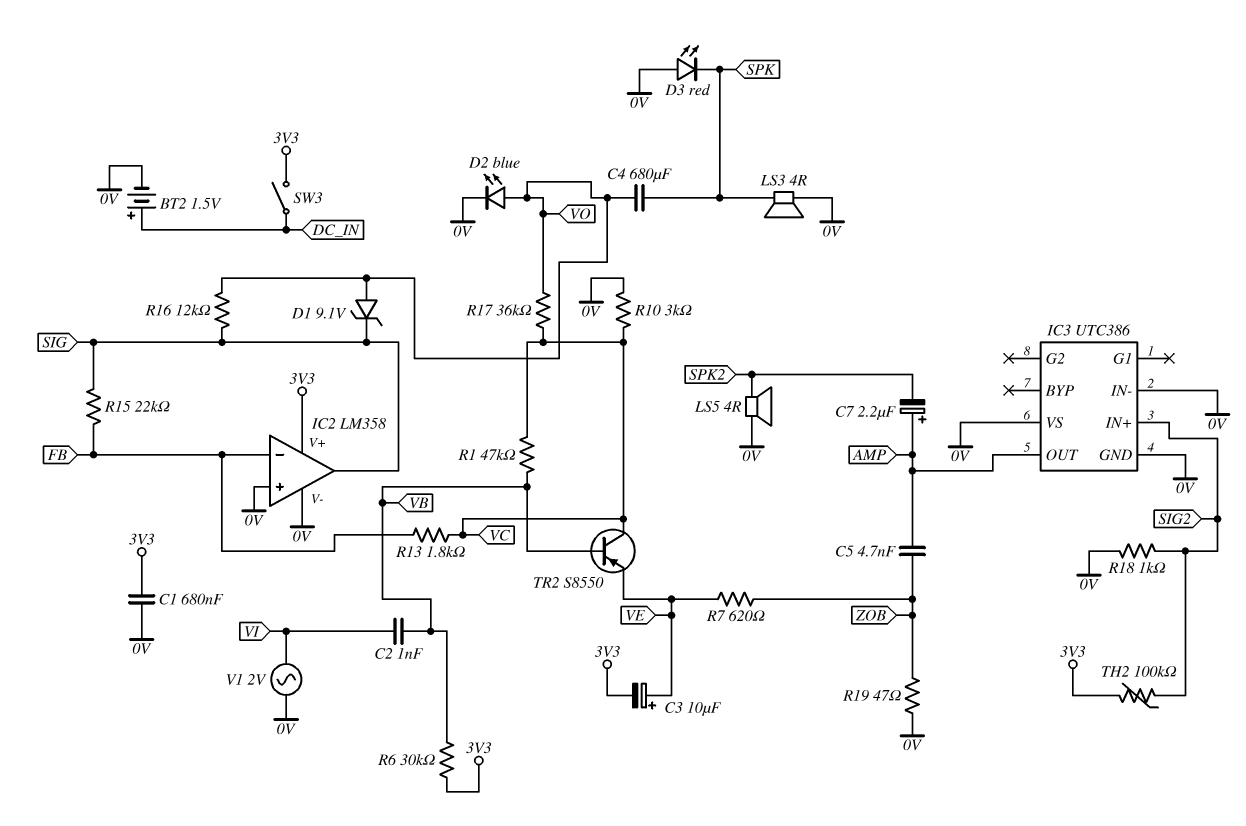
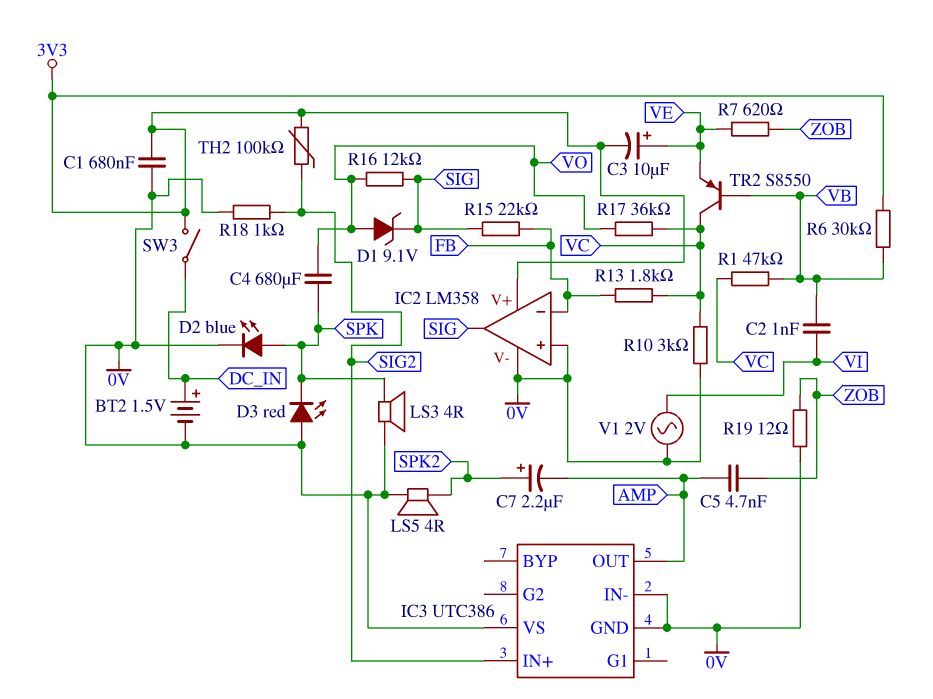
C7: 2.2uF (plus AMP, minus SPK2) -> 2.2uF (plus SPK2, minus AMP)
D2: LED blue (A VO, K 0V) -> LED blue (A SPK, K 0V)
R19: 47 (0V, ZOB) -> 12 (0V, ZOB)

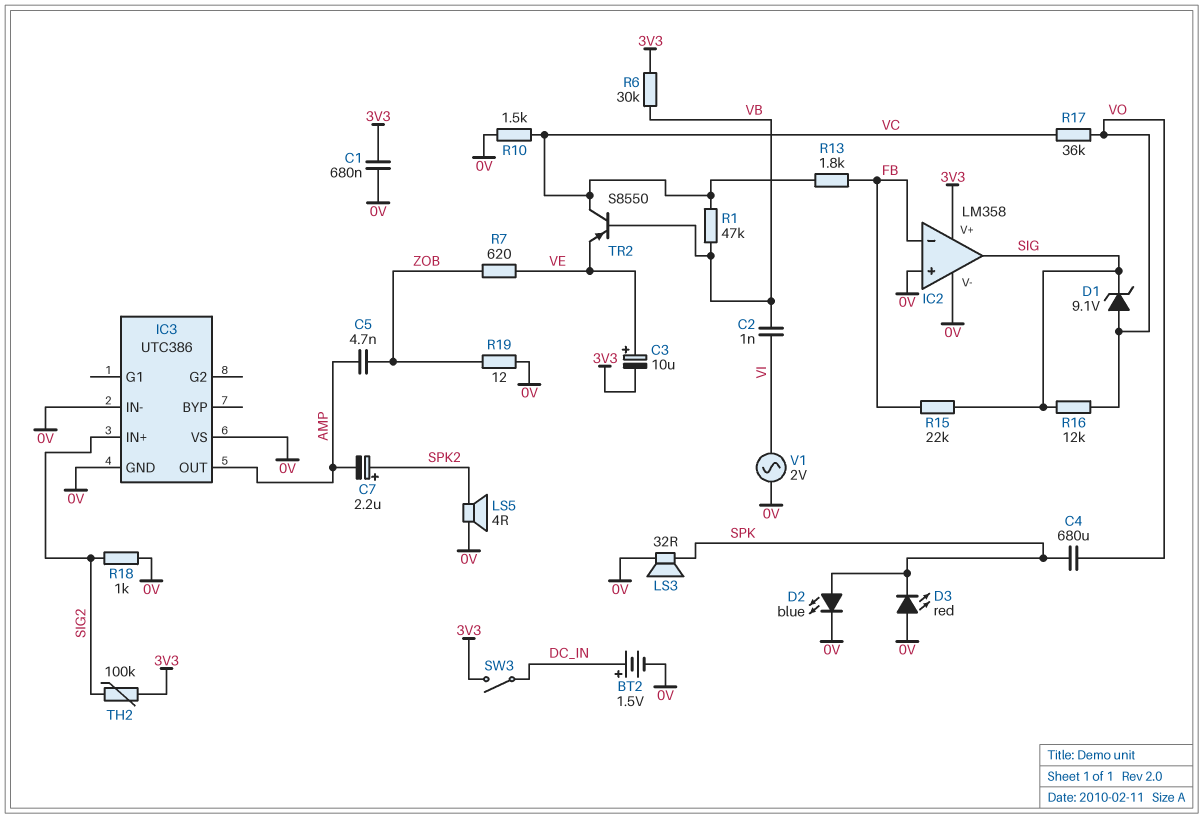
LS3: speaker 4R (0V, SPK) -> speaker 32R (0V, SPK)
R10: 3k (0V, VC) -> 1.5k (0V, VC)

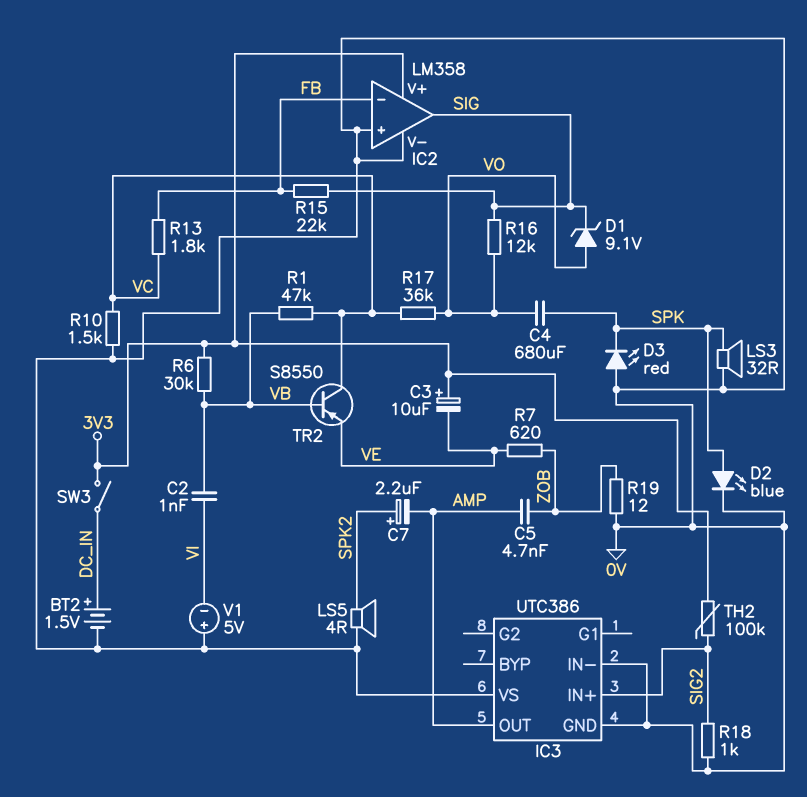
C1: 680nF (0V, 3V3) -> none
C3: 10uF (plus VE, minus 3V3) -> 10uF (plus 3V3, minus VE)
V1: AC 2V (0V, VI) -> 5V (plus 0V, minus VI)

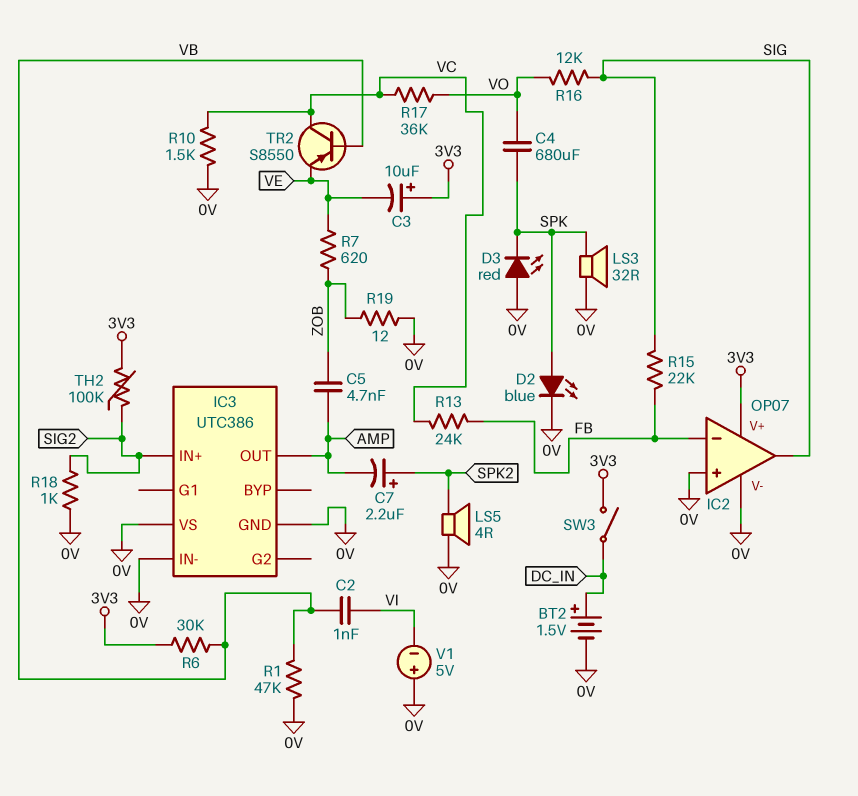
D1: zener 9.1V (A VO, K SIG) -> none
IC2: LM358 -> OP07
R1: 47k (VB, VC) -> 47k (0V, VB)
R13: 1.8k (FB, VC) -> 24k (FB, VC)

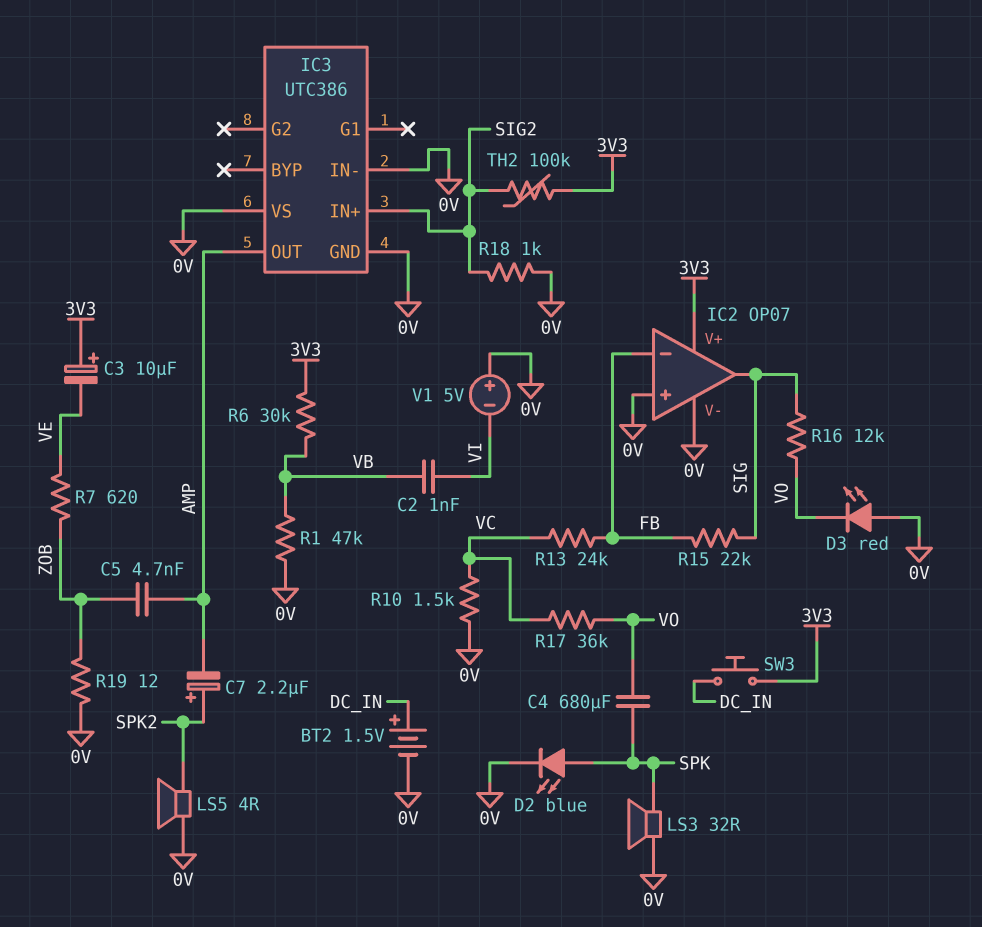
D3: LED red (A 0V, K SPK) -> LED red (A 0V, K VO)
SW3: switch (3V3, DC_IN) -> button (3V3, DC_IN)
TR2: PNP S8550 (B VB, C VC, E VE) -> none

